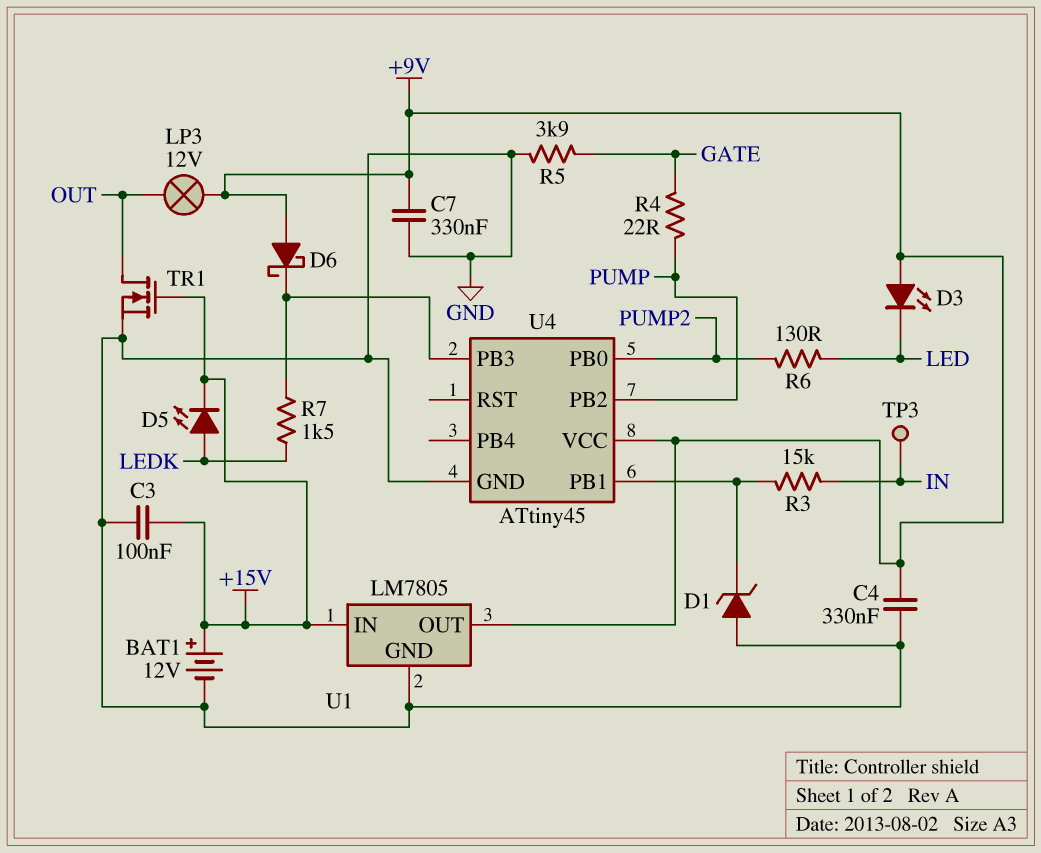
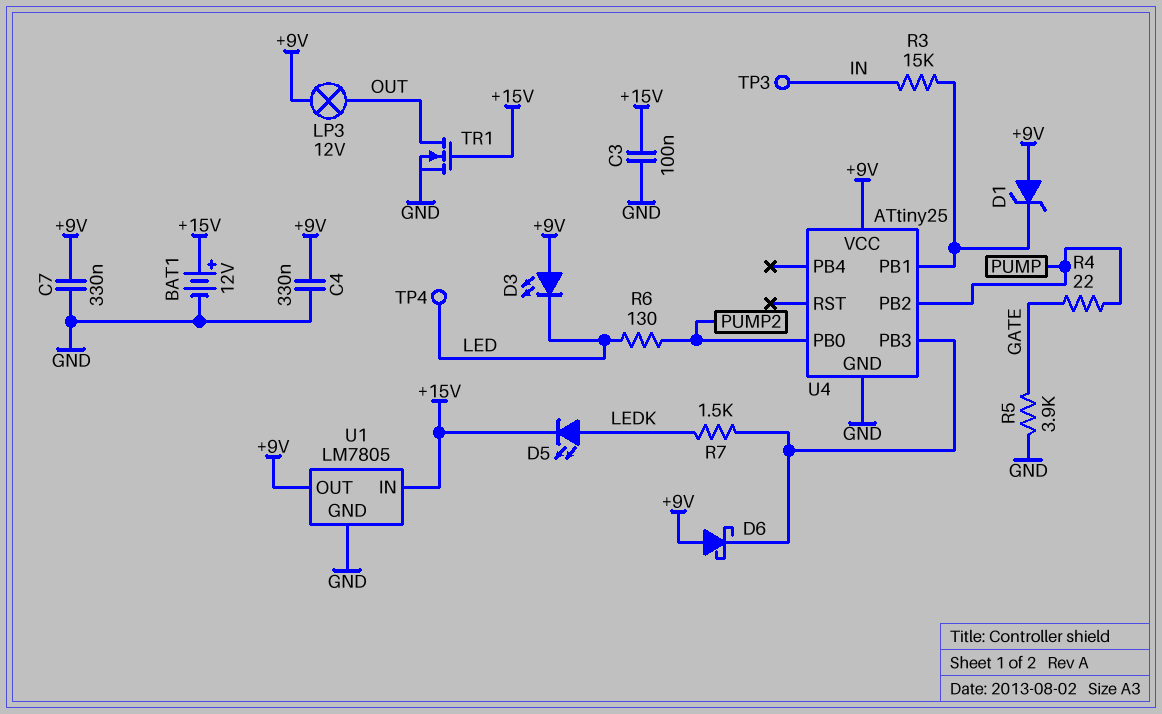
D1: zener (A GND, K U4/PB1) -> zener (A +9V, K U4/PB1)
TP4: none -> test point (LED)
U4: ATtiny45 -> ATtiny25

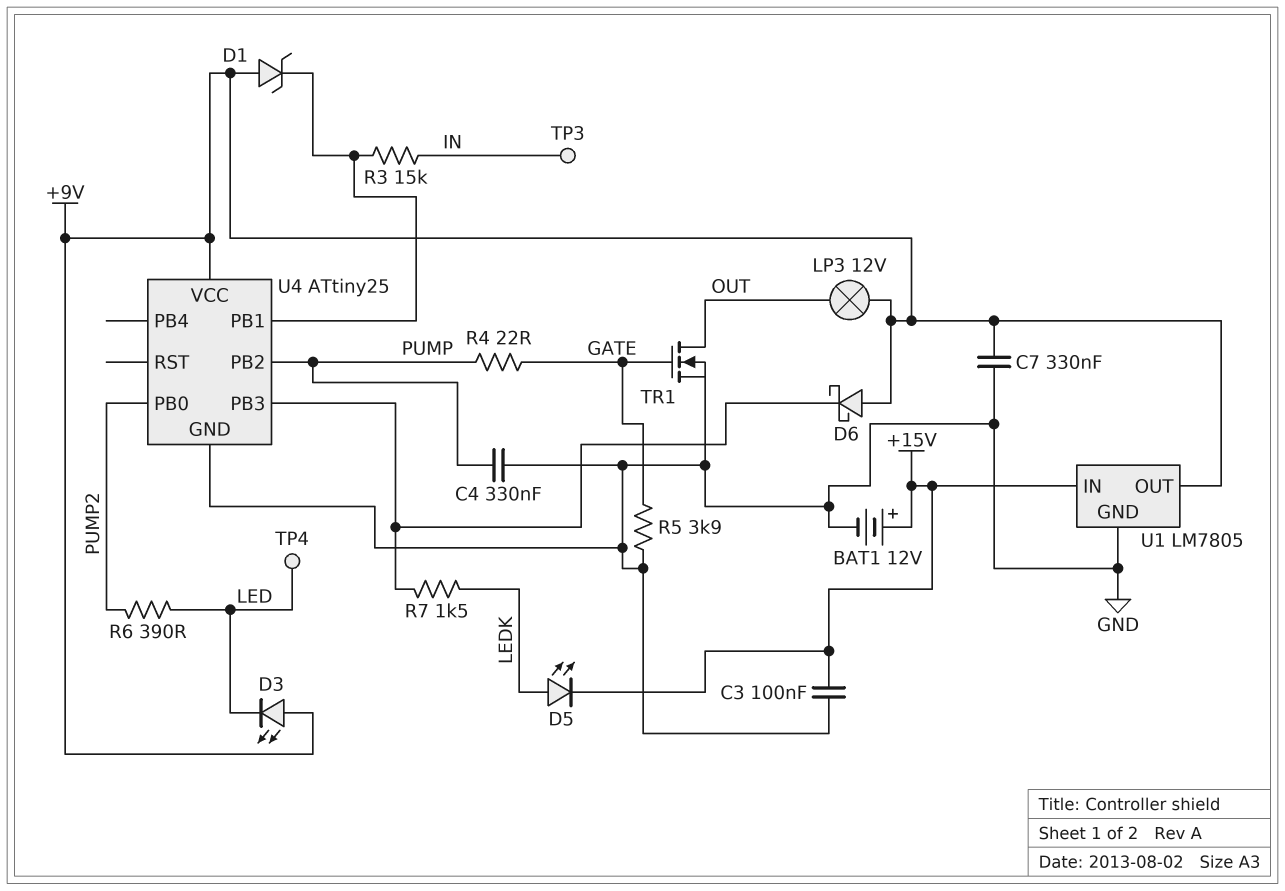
C4: 330nF (+9V, GND) -> 330nF (GND, PUMP)
R6: 130 (LED, PUMP2) -> 390 (LED, PUMP2)
TR1: NMOS (G +15V, D OUT, S GND) -> NMOS (G GATE, D OUT, S GND)

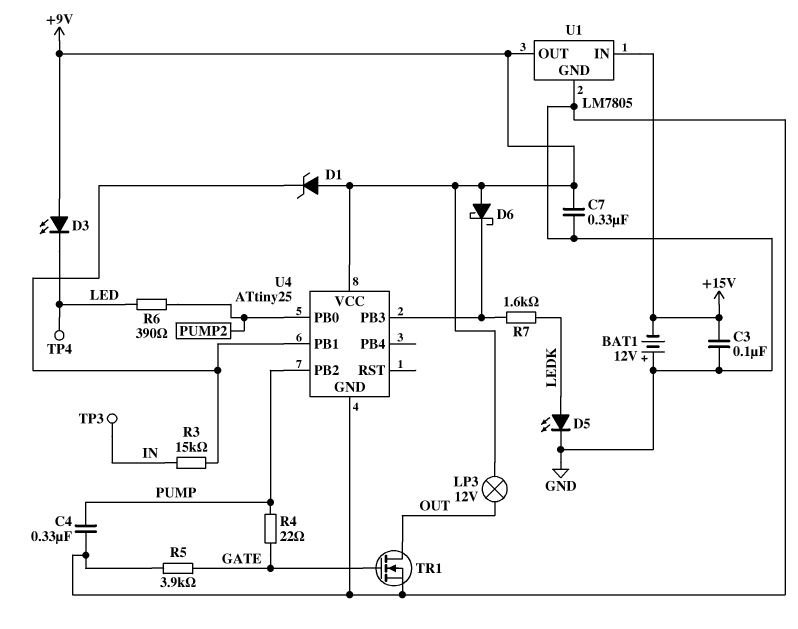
BAT1: 12V (plus +15V, minus GND) -> 12V (plus GND, minus +15V)
D5: LED (A LEDK, K +15V) -> LED (A LEDK, K GND)
R7: 1.5k (LEDK, U4/PB3) -> 1.6k (LEDK, U4/PB3)

